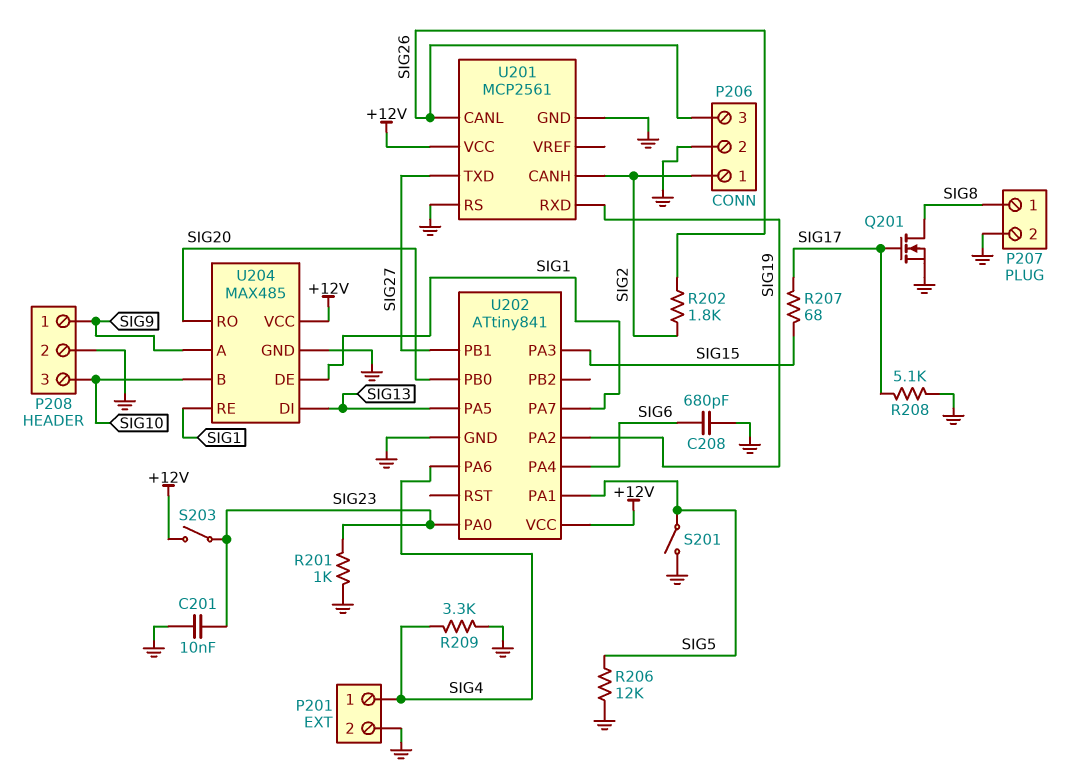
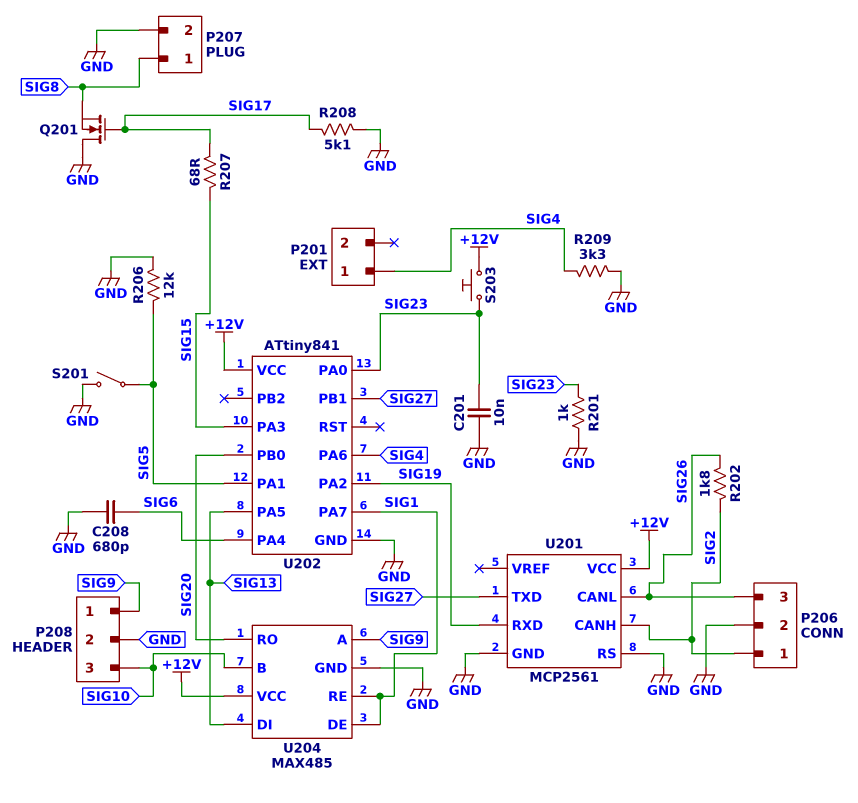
P201 pin 2: GND -> none
Q201: NMOS (G SIG17, D SIG8, S GND) -> NMOS (G SIG17, D GND, S SIG8)
S203: switch (+12V, SIG23) -> button (+12V, SIG23)

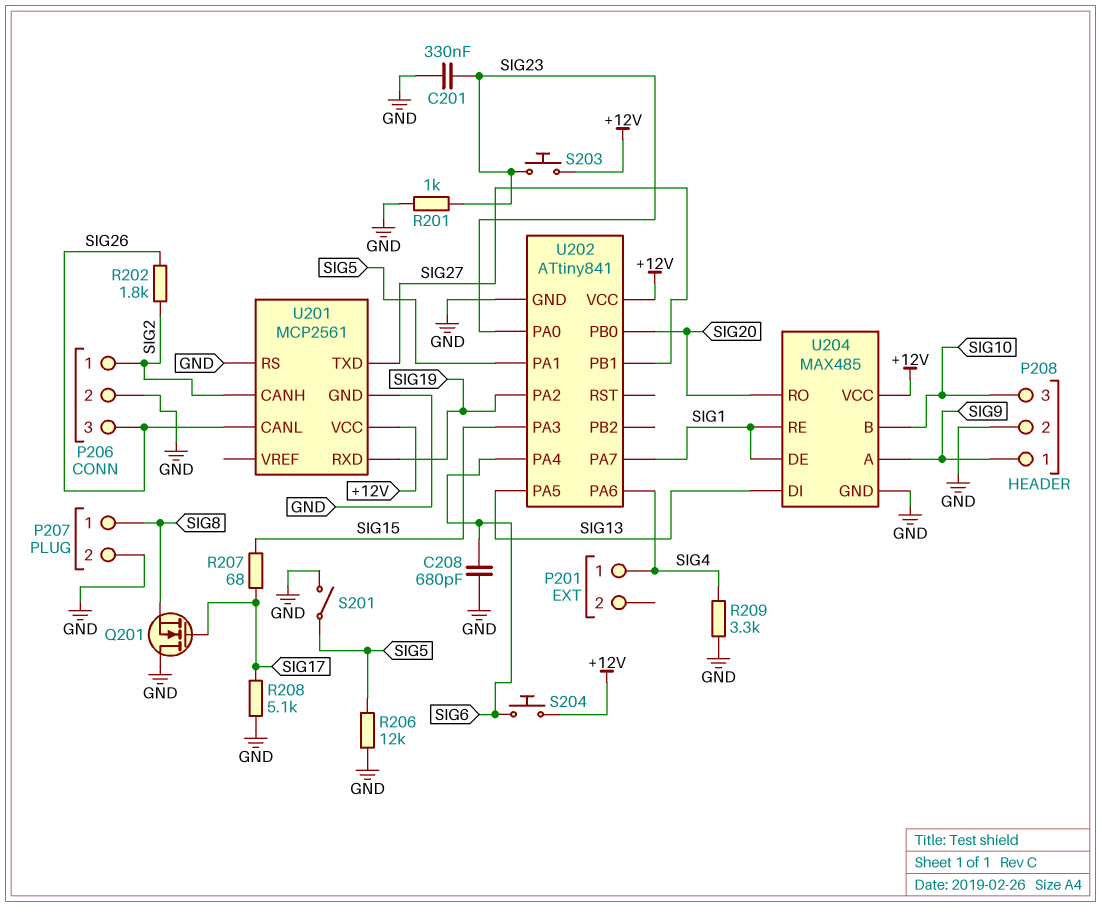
C201: 10nF (GND, SIG23) -> 330nF (GND, SIG23)
S204: none -> button (+12V, SIG6)

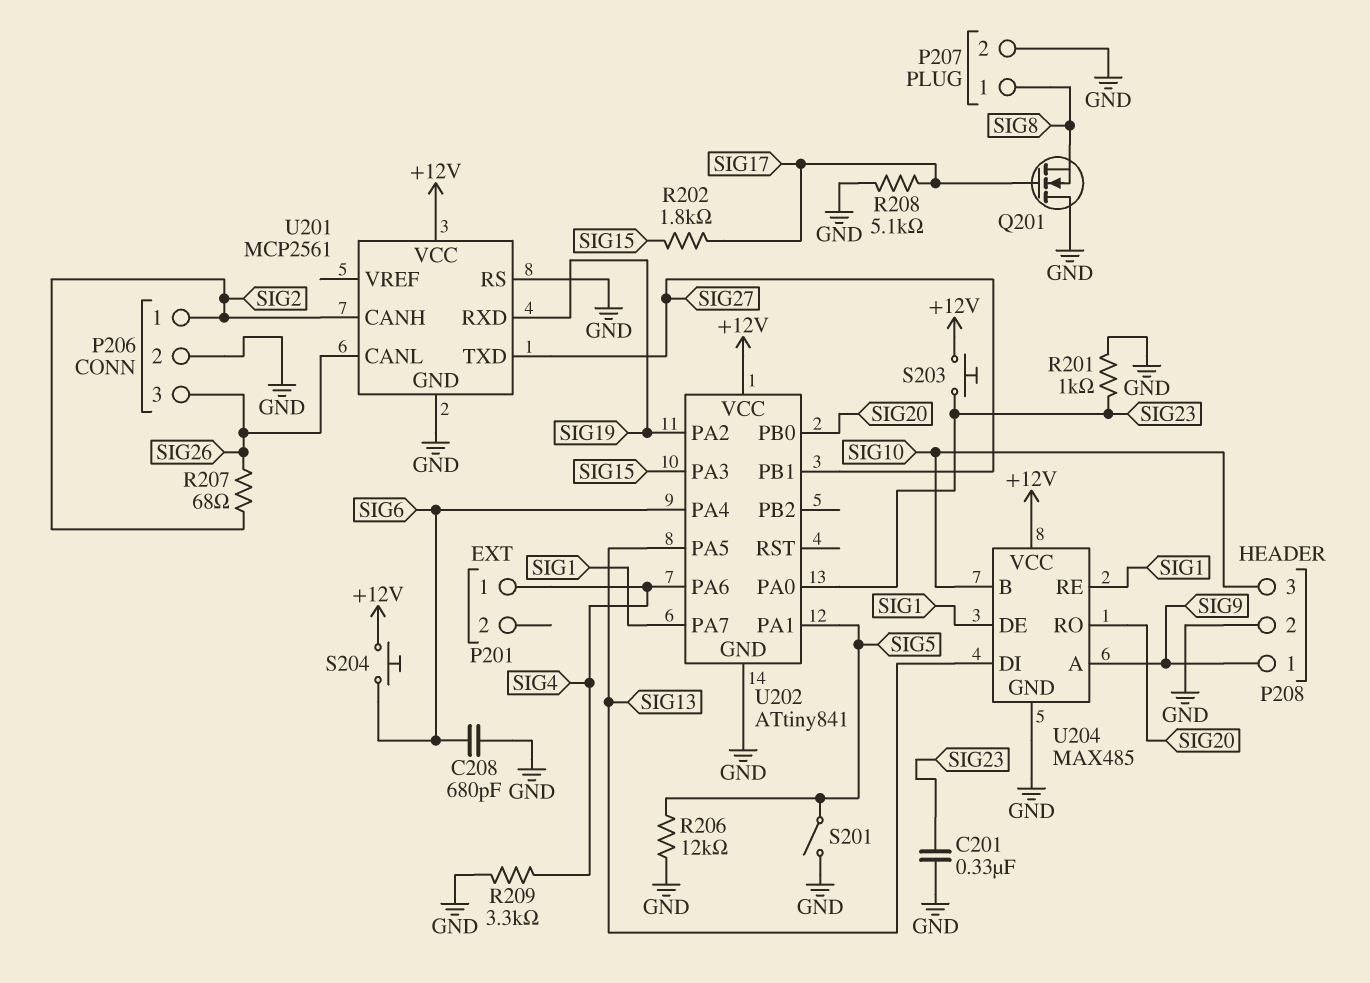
R202: 1.8k (SIG2, SIG26) -> 1.8k (SIG15, SIG17)
R207: 68 (SIG15, SIG17) -> 68 (SIG2, SIG26)

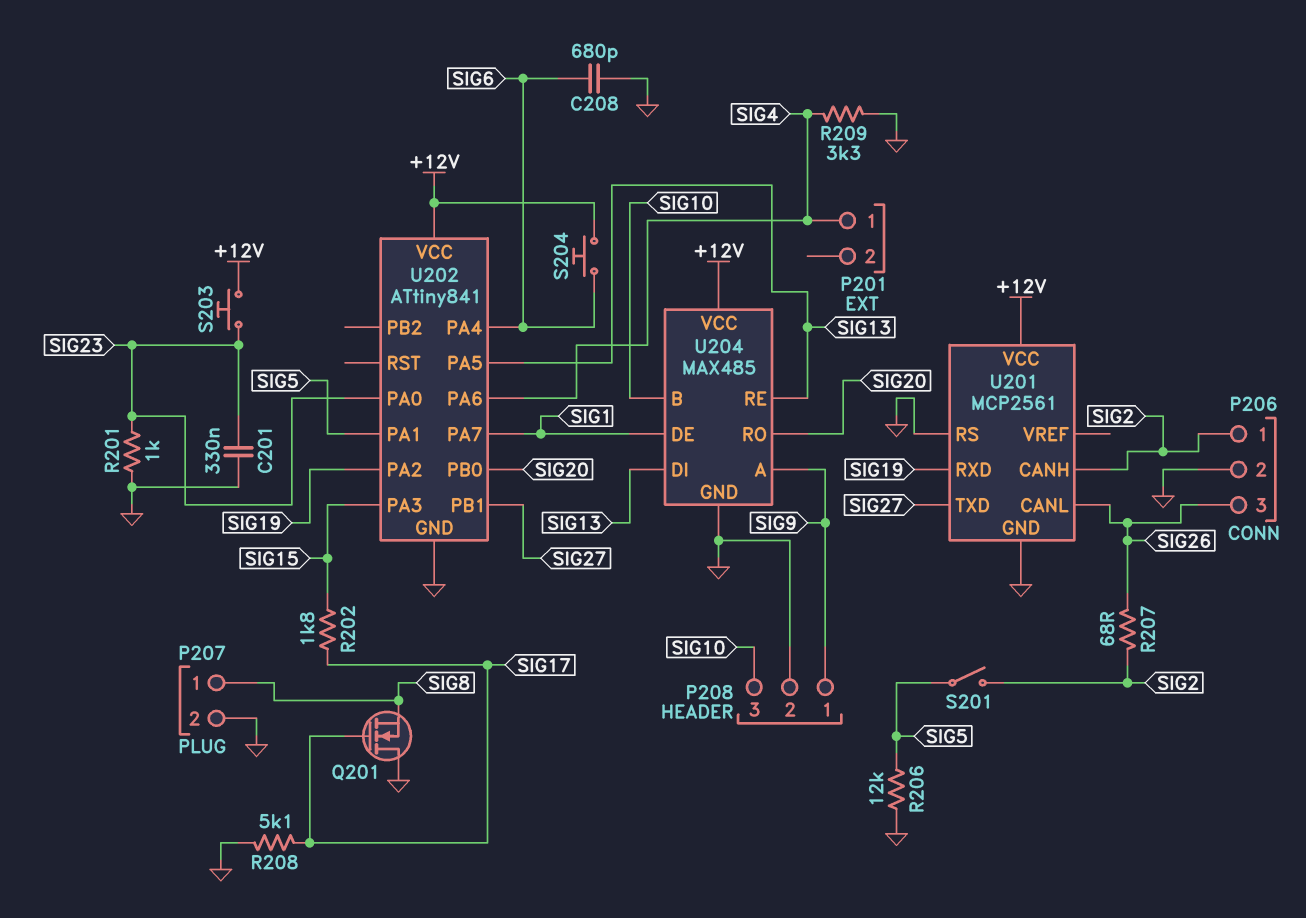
S201: switch (GND, SIG5) -> switch (SIG2, SIG5)
U204 pin RE: SIG1 -> SIG13

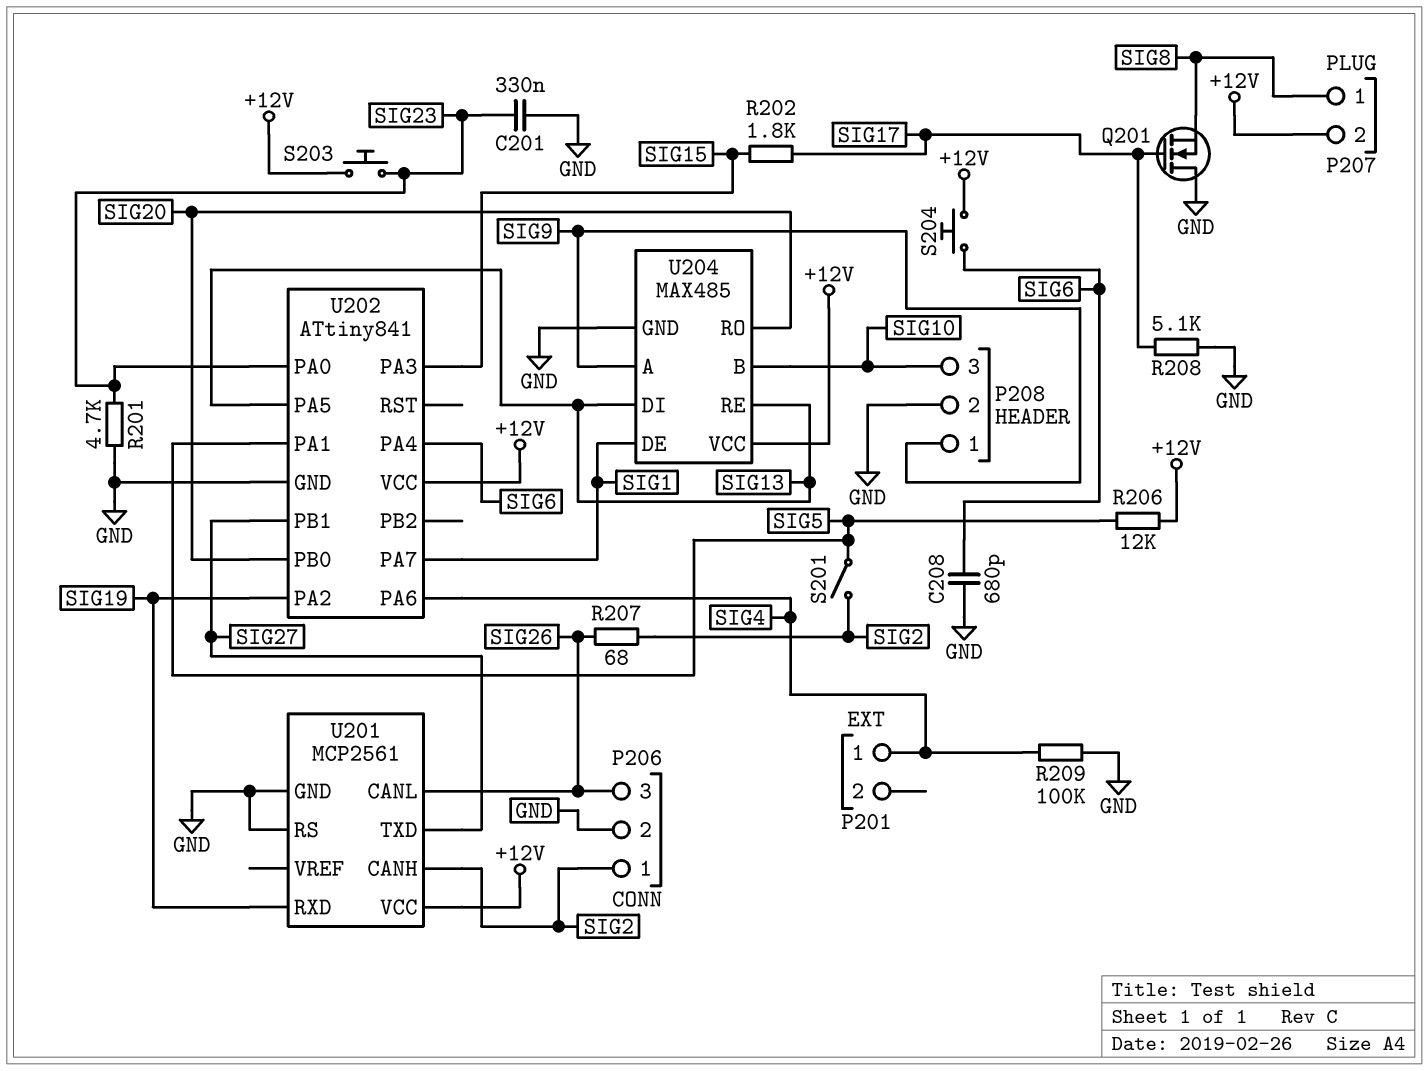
P207 pin 2: GND -> +12V
R201: 1k (GND, SIG23) -> 4.7k (GND, SIG23)
R206: 12k (GND, SIG5) -> 12k (+12V, SIG5)
R209: 3.3k (GND, SIG4) -> 100k (GND, SIG4)

